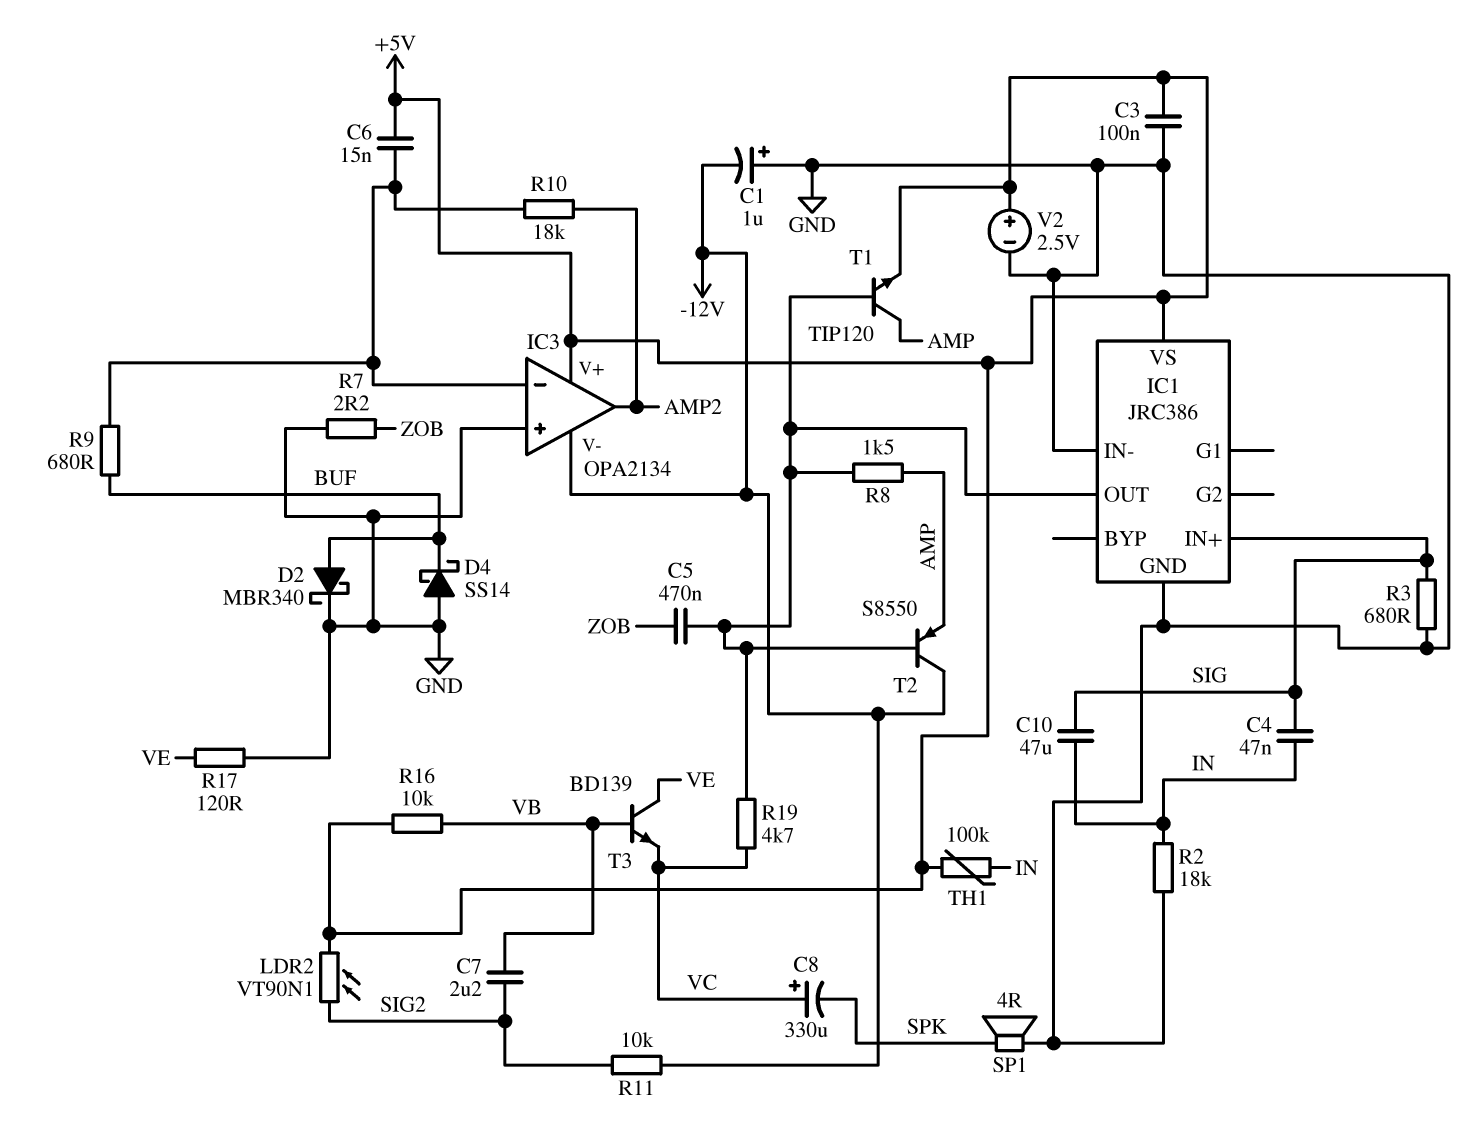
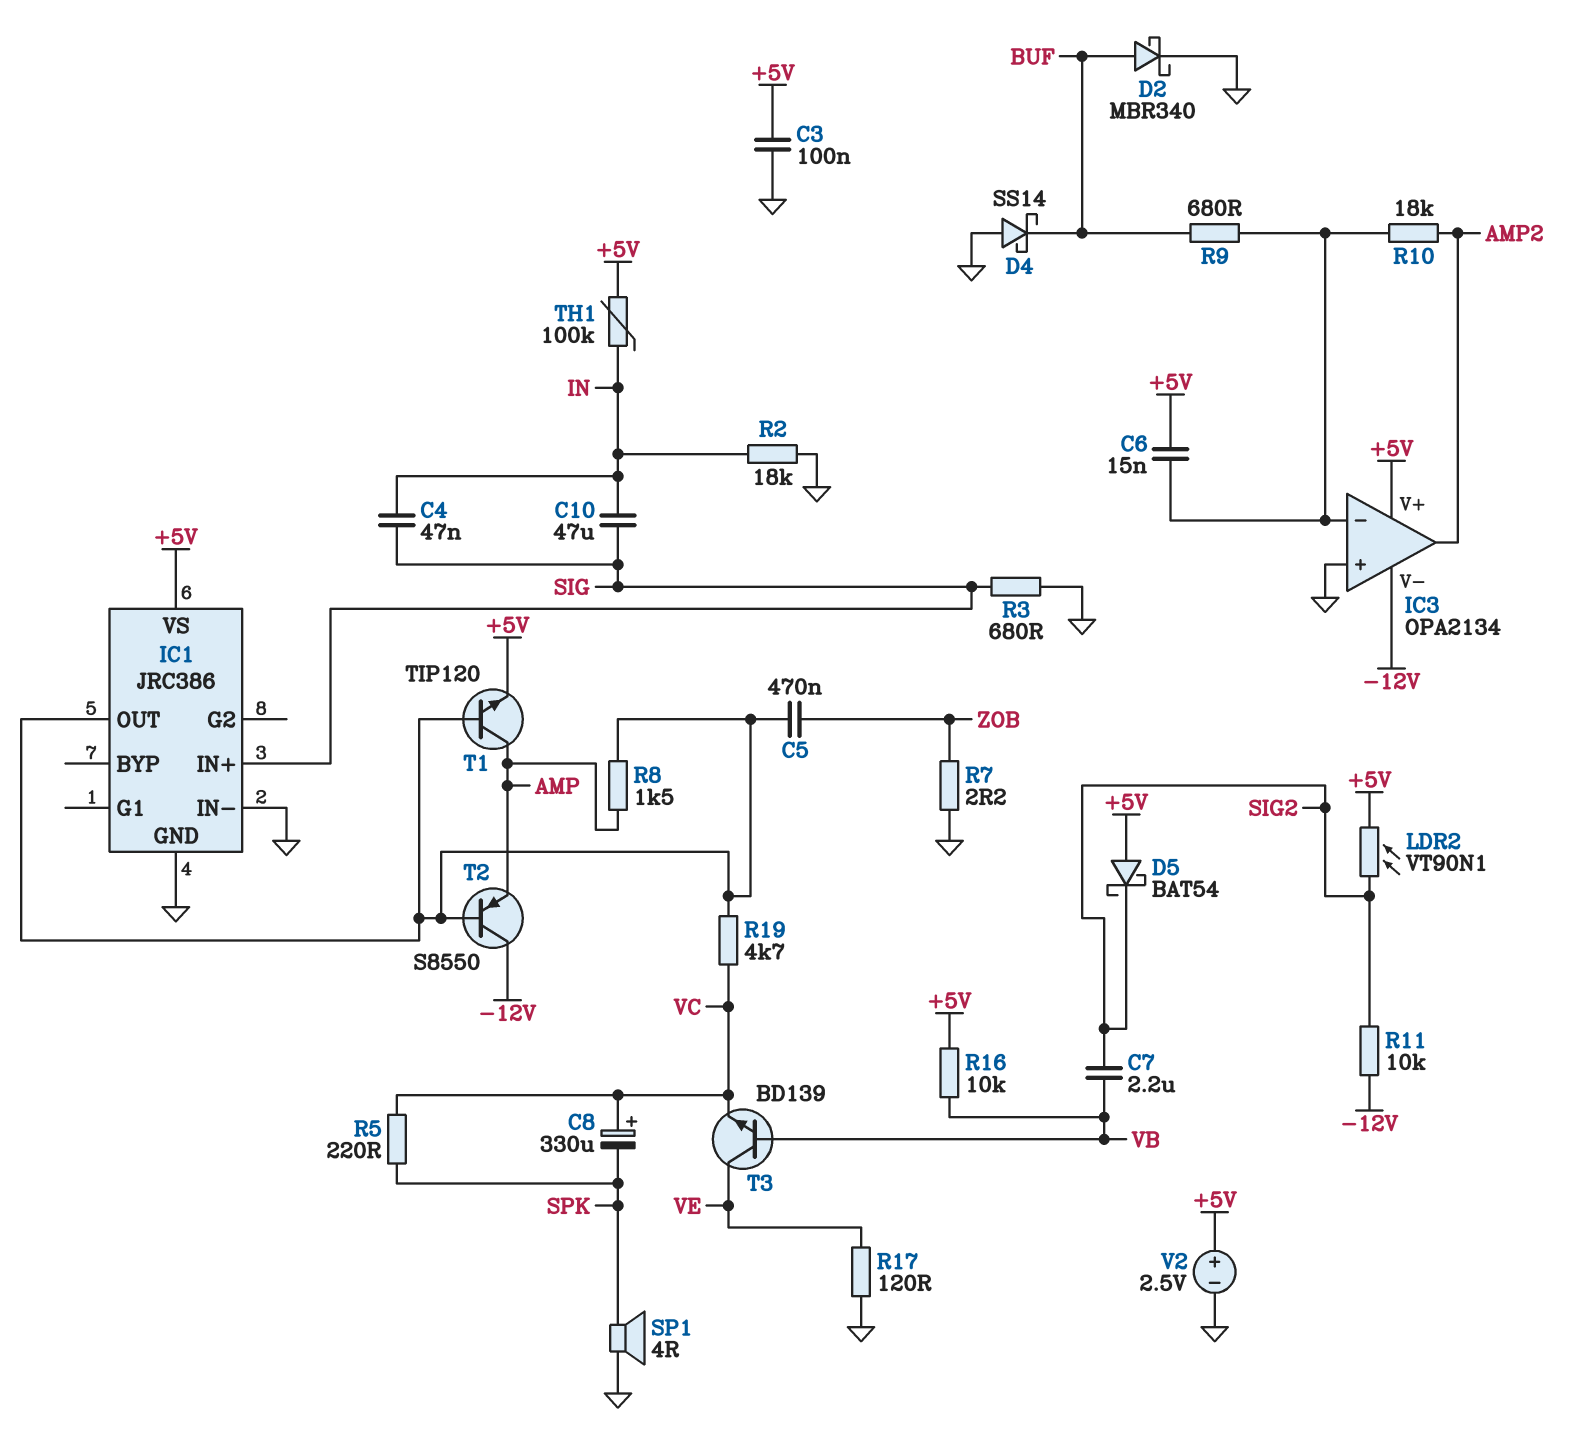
C1: 1uF (plus GND, minus -12V) -> none
D5: none -> schottky BAT54 (A +5V, K SIG2)
R5: none -> 220 (SPK, VC)

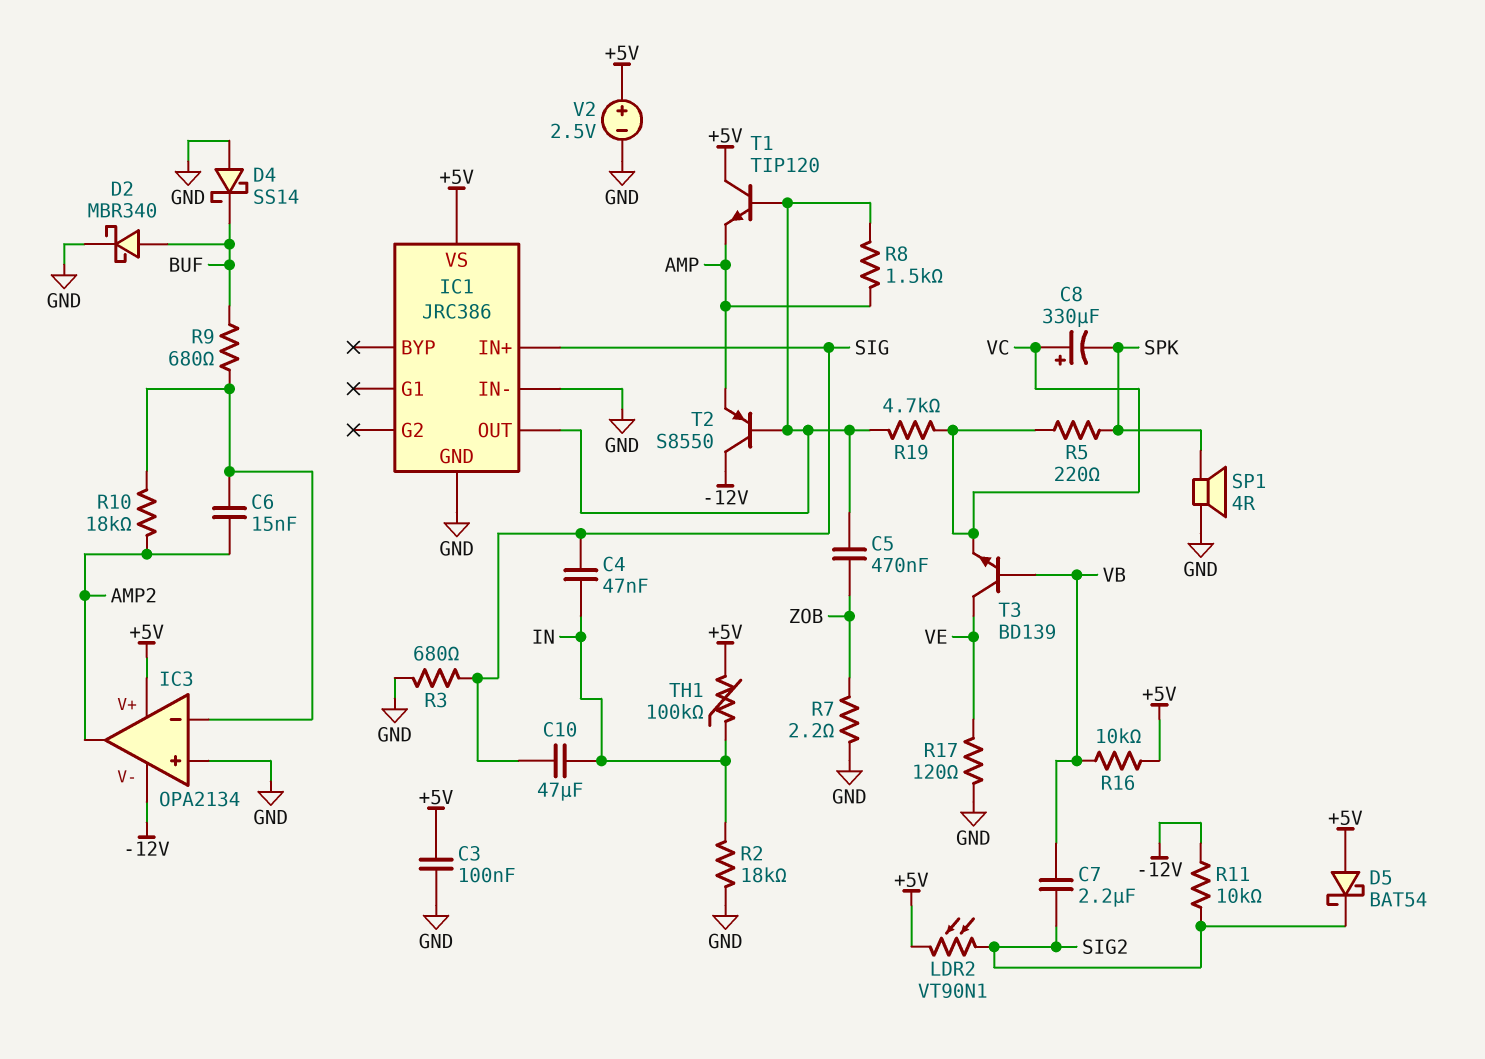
C6: 15nF (+5V, IC3/in-) -> 15nF (AMP2, IC3/in-)
T1: NPN TIP120 (B IC1/OUT, C AMP, E +5V) -> NPN TIP120 (B IC1/OUT, C +5V, E AMP)

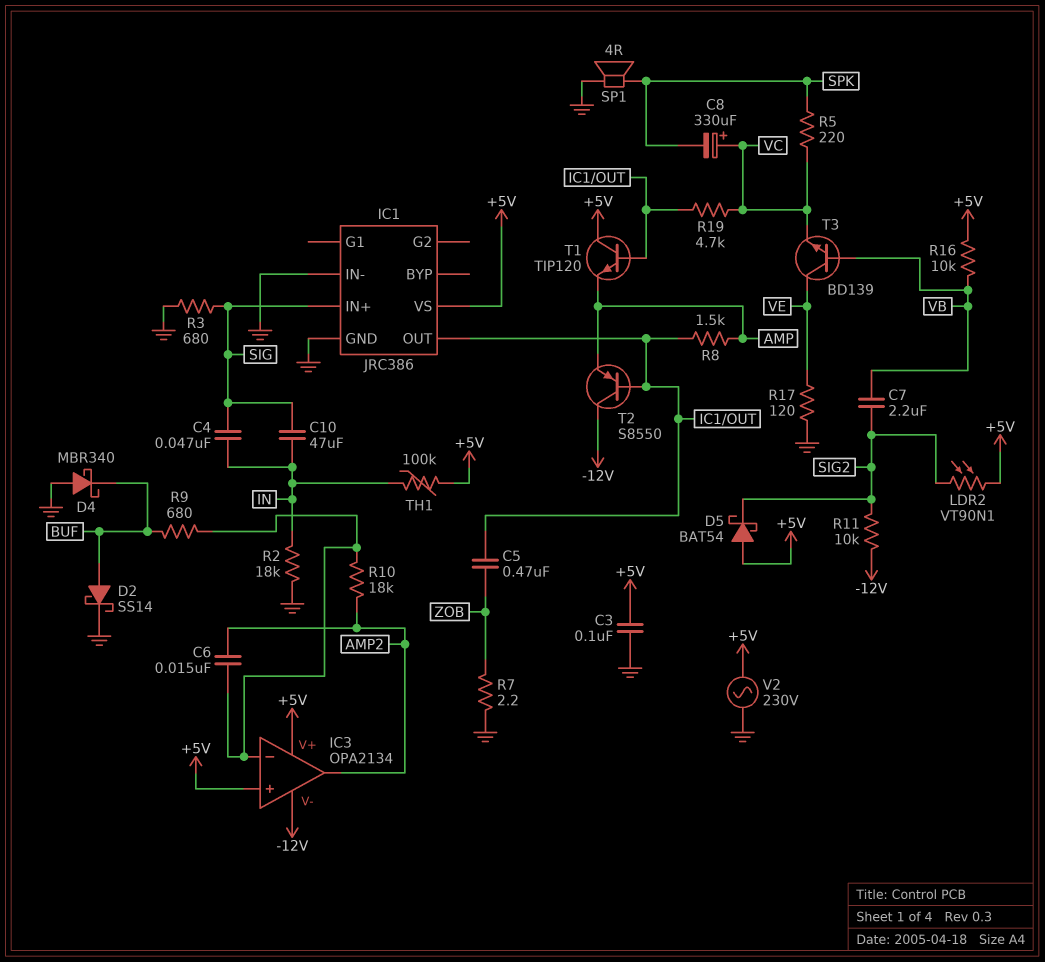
D2: schottky MBR340 (A BUF, K GND) -> schottky SS14 (A BUF, K GND)
D4: schottky SS14 (A GND, K BUF) -> schottky MBR340 (A GND, K BUF)
IC3 pin in+: GND -> +5V
V2: 2.5V (plus +5V, minus GND) -> AC 230V (+5V, GND)

